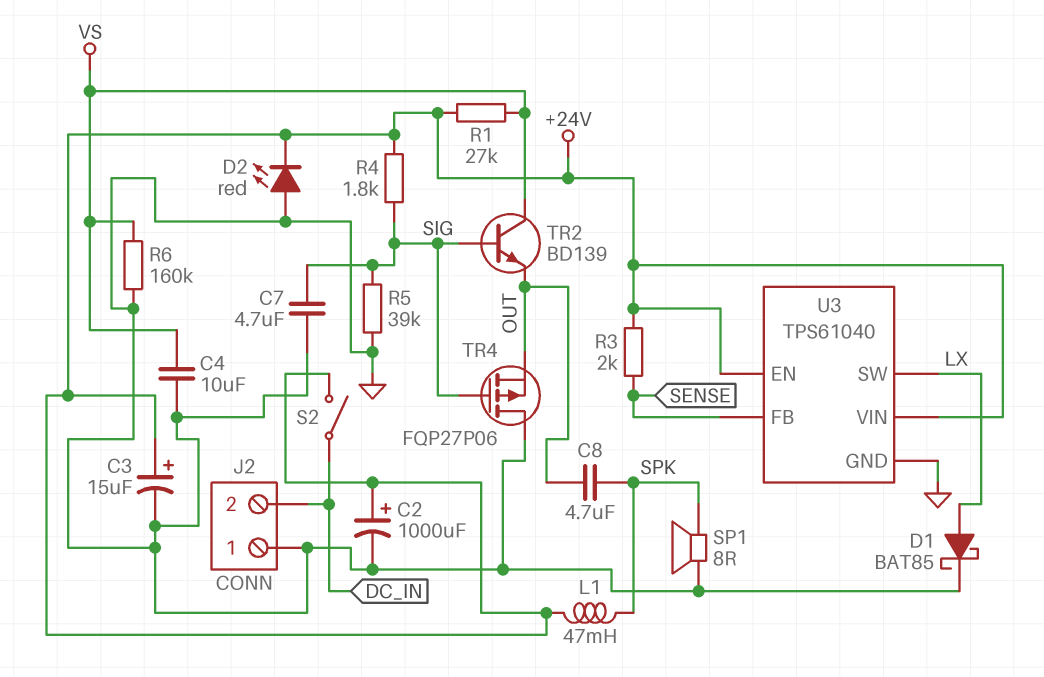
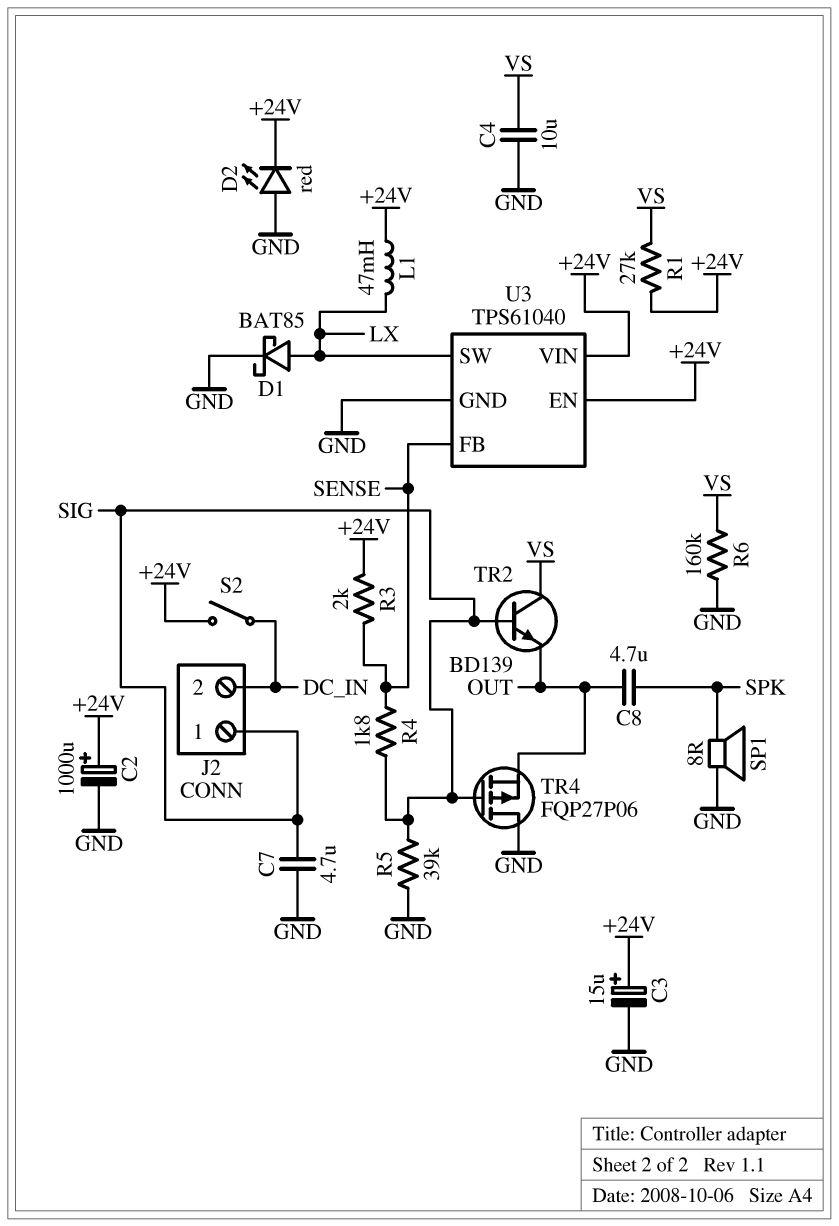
J2 pin 1: GND -> SIG
L1: 47mH (+24V, SPK) -> 47mH (+24V, LX)
R4: 1.8k (+24V, SIG) -> 1.8k (SENSE, SIG)

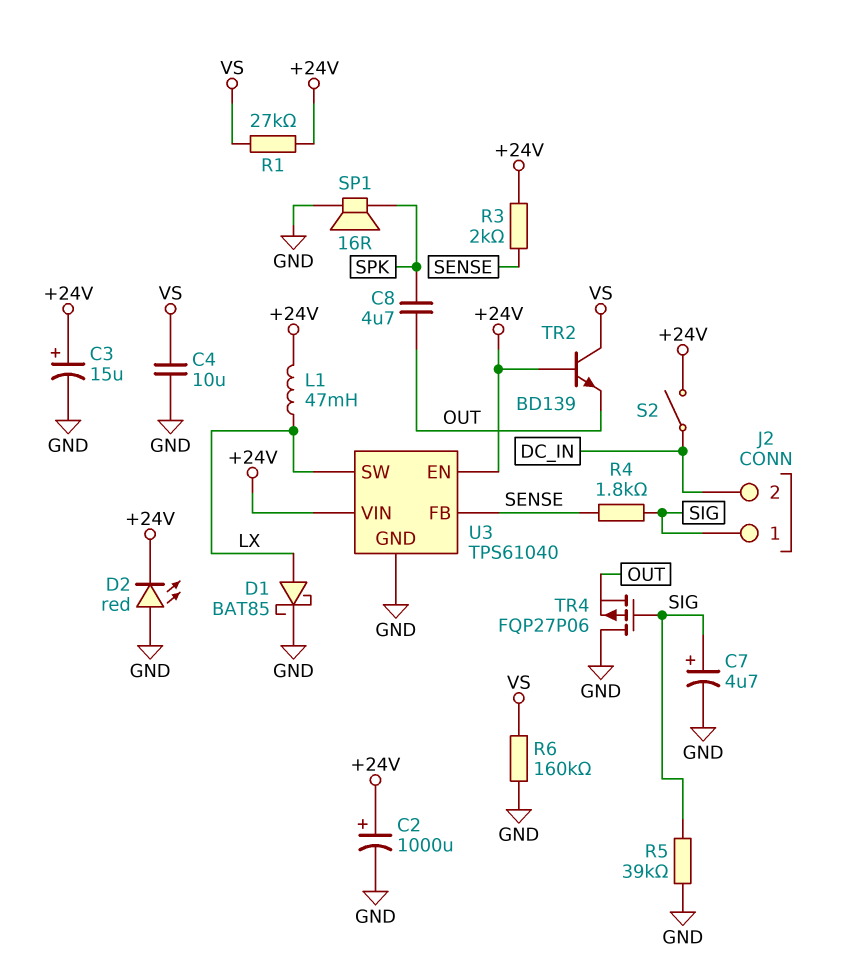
C7: 4.7uF (GND, SIG) -> 4.7uF (plus SIG, minus GND)
SP1: speaker 8R (GND, SPK) -> speaker 16R (GND, SPK)
TR2: NPN BD139 (B SIG, C VS, E OUT) -> NPN BD139 (B +24V, C VS, E OUT)

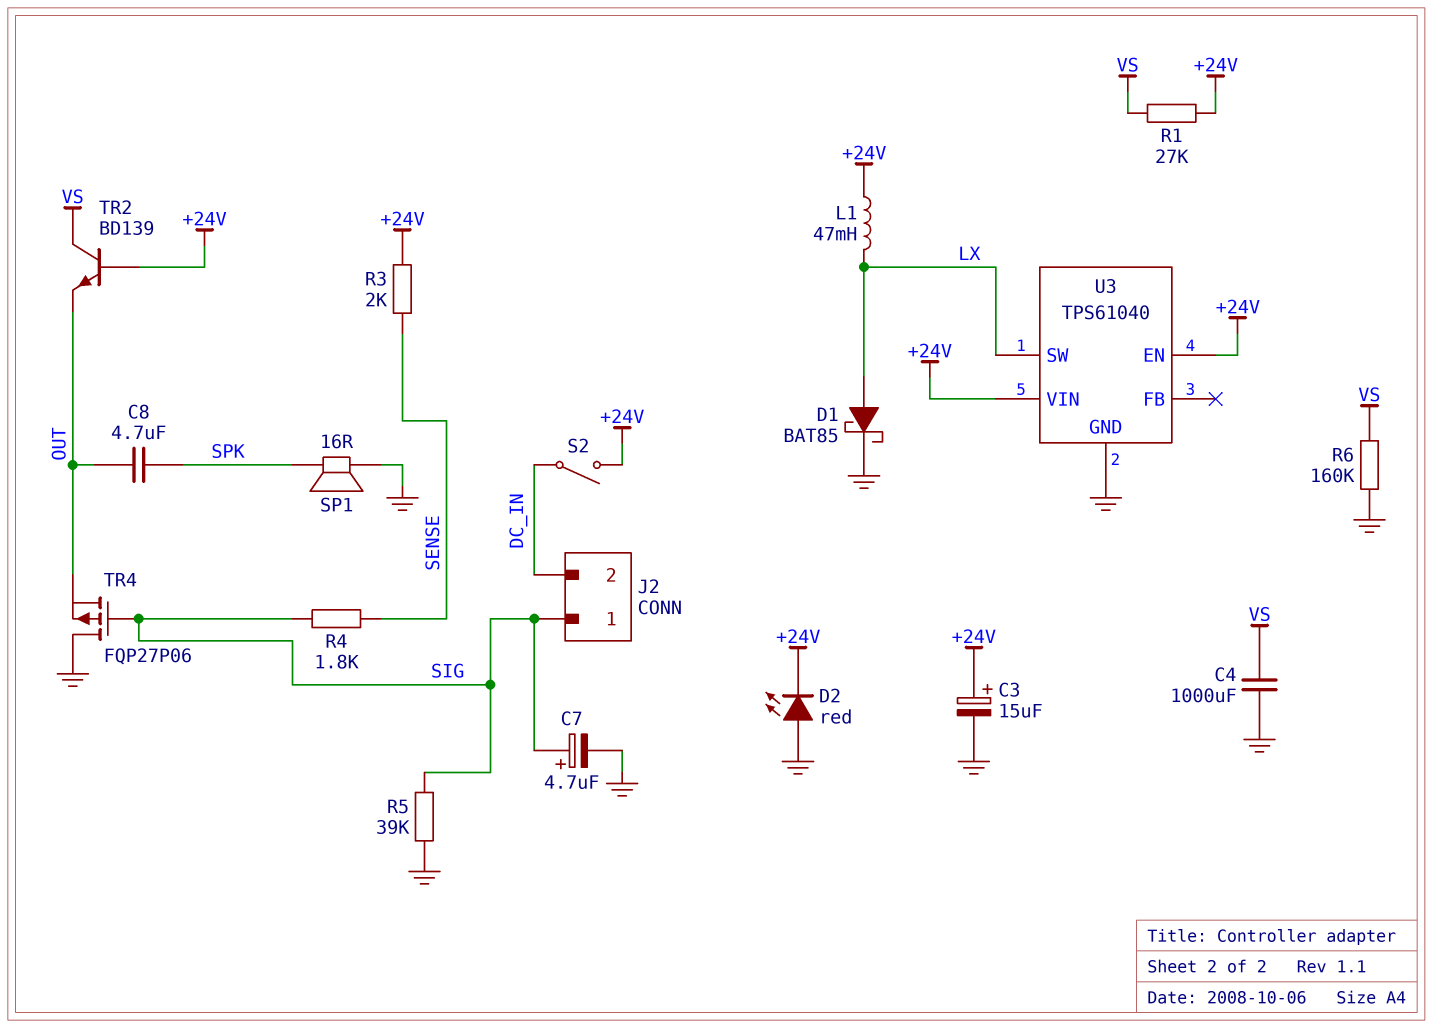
C2: 1000uF (plus +24V, minus GND) -> none
C4: 10uF (GND, VS) -> 1000uF (GND, VS)
U3 pin FB: SENSE -> none

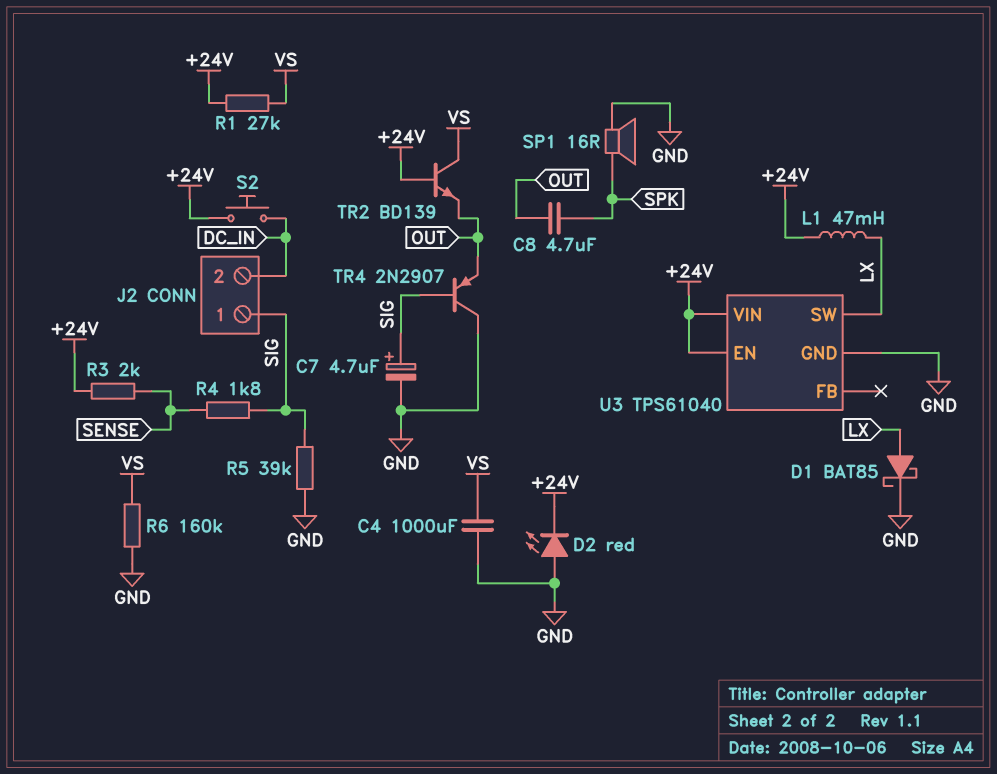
C3: 15uF (plus +24V, minus GND) -> none
S2: switch (+24V, DC_IN) -> button (+24V, DC_IN)
TR4: PMOS FQP27P06 (G SIG, D GND, S OUT) -> PNP 2N2907 (B SIG, C GND, E OUT)

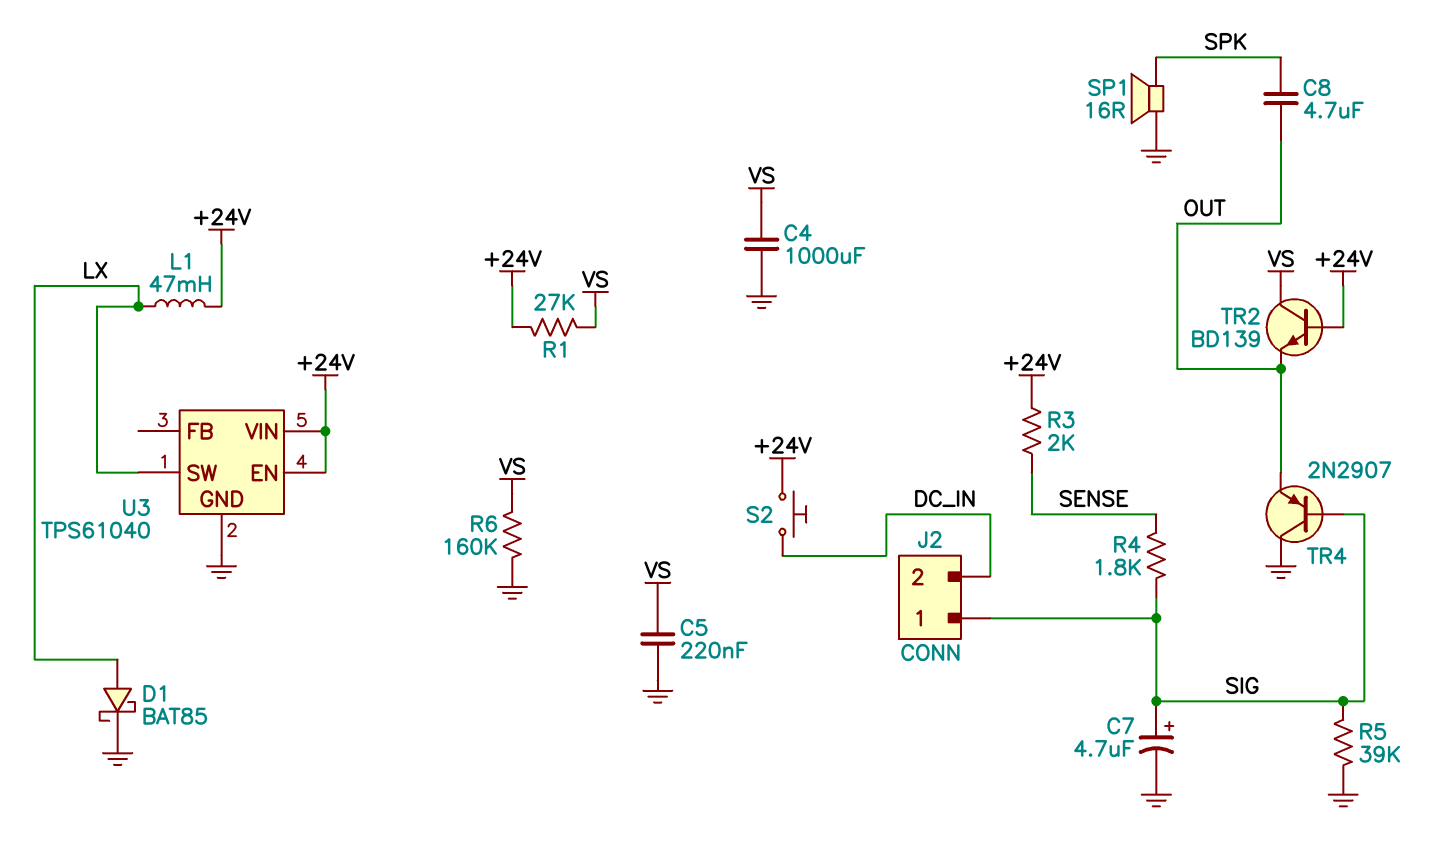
C5: none -> 220nF (GND, VS)
D2: LED red (A GND, K +24V) -> none

